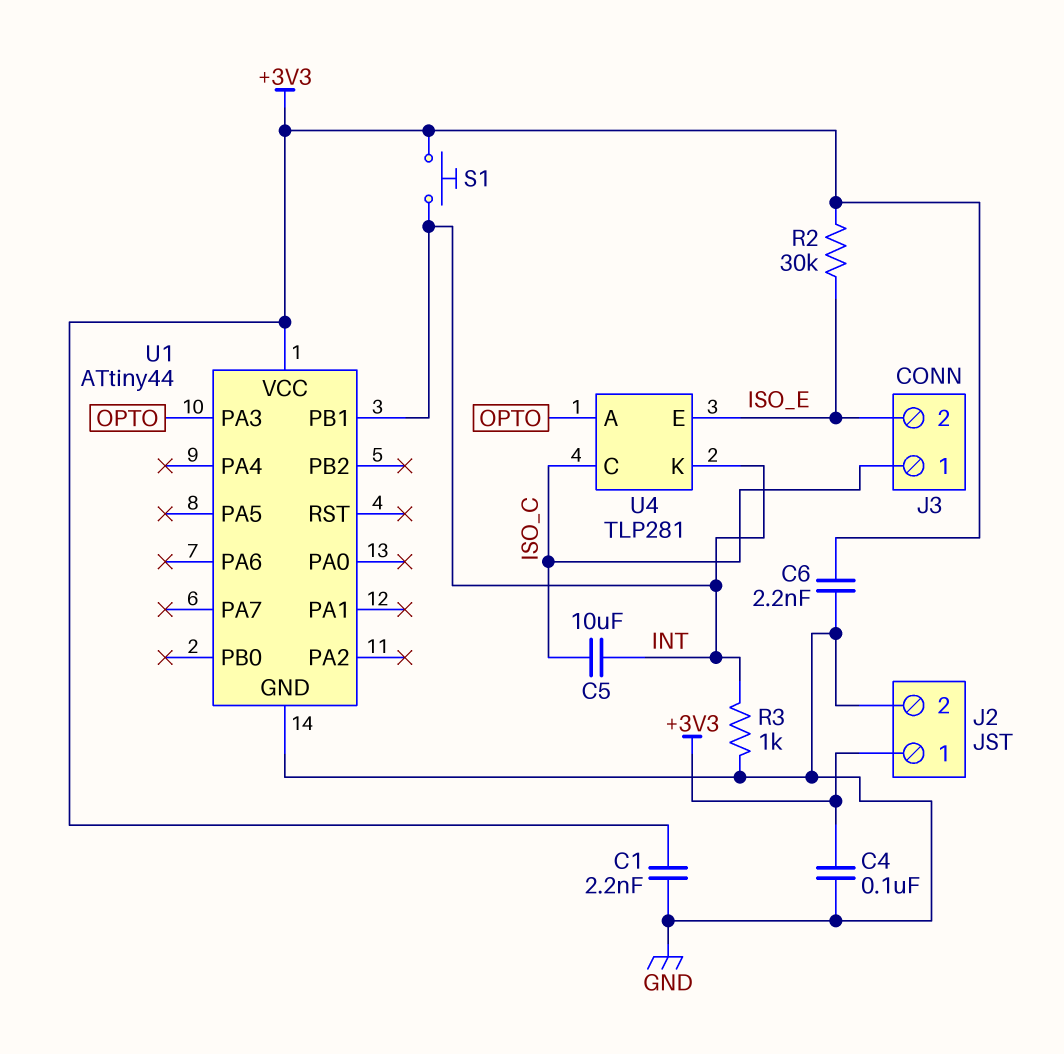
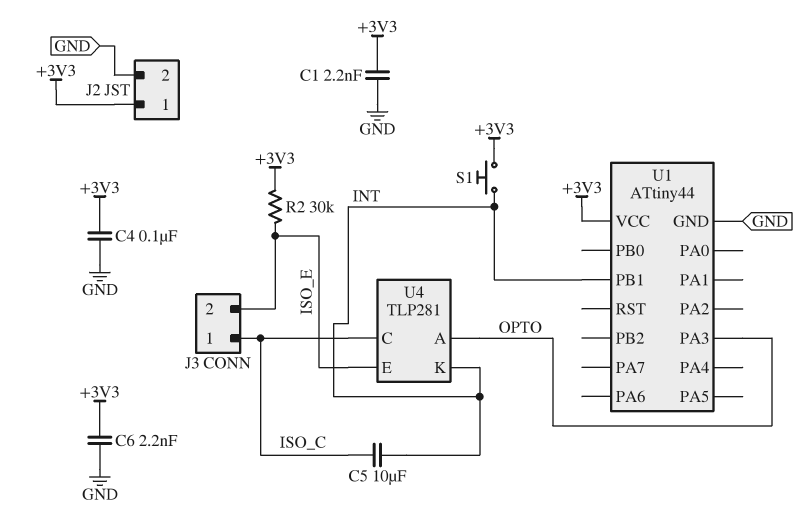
R3: 1k (GND, INT) -> none

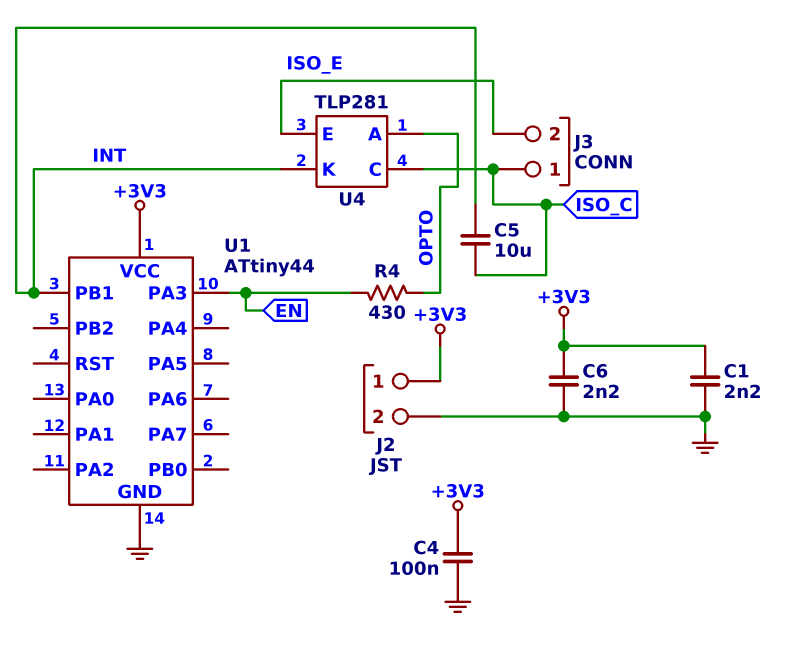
R2: 30k (+3V3, ISO_E) -> none
R4: none -> 430 (EN, OPTO)
S1: button (+3V3, INT) -> none
U1 pin PA3: OPTO -> EN

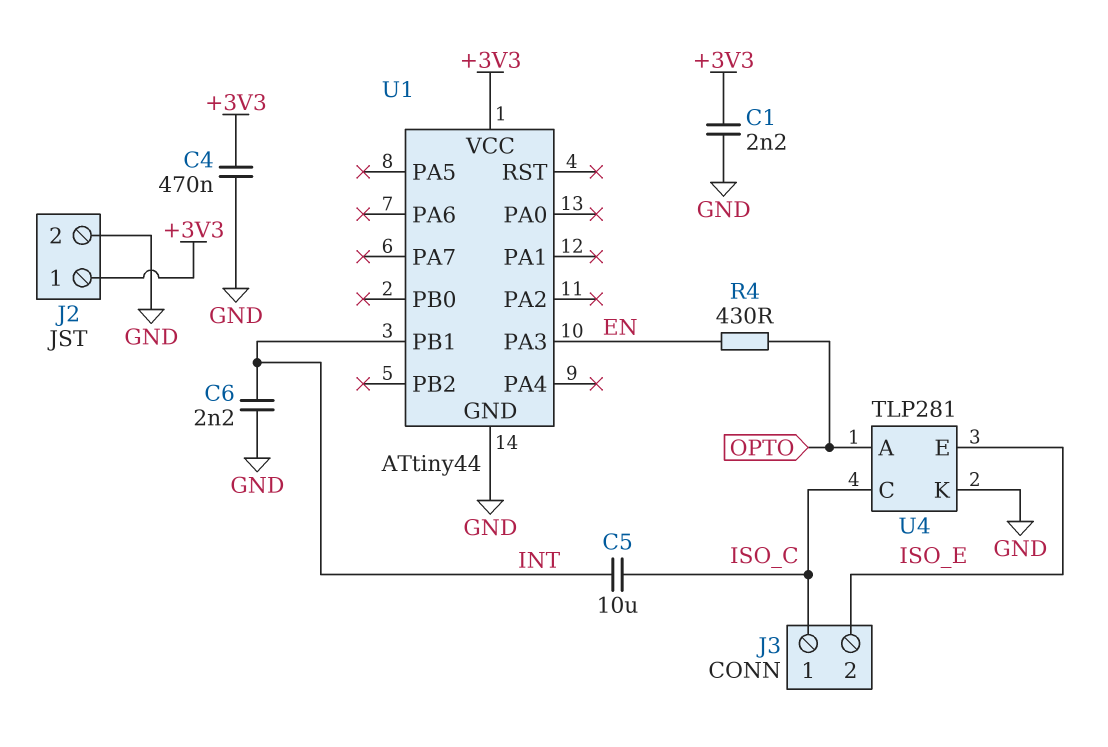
C4: 100nF (+3V3, GND) -> 470nF (+3V3, GND)
C6: 2.2nF (+3V3, GND) -> 2.2nF (GND, INT)
U4 pin K: INT -> GND

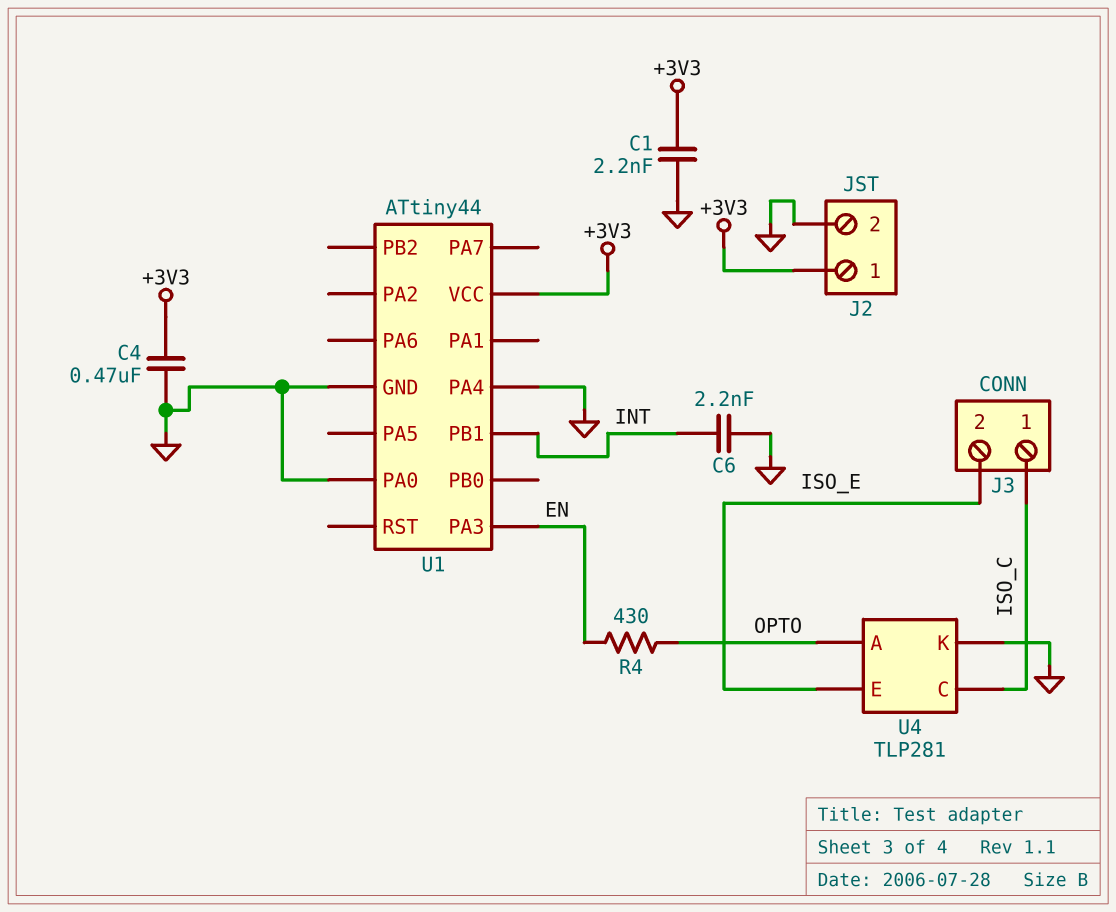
C5: 10uF (INT, ISO_C) -> none
U1 pin PA0: none -> GND
U1 pin PA4: none -> GND

